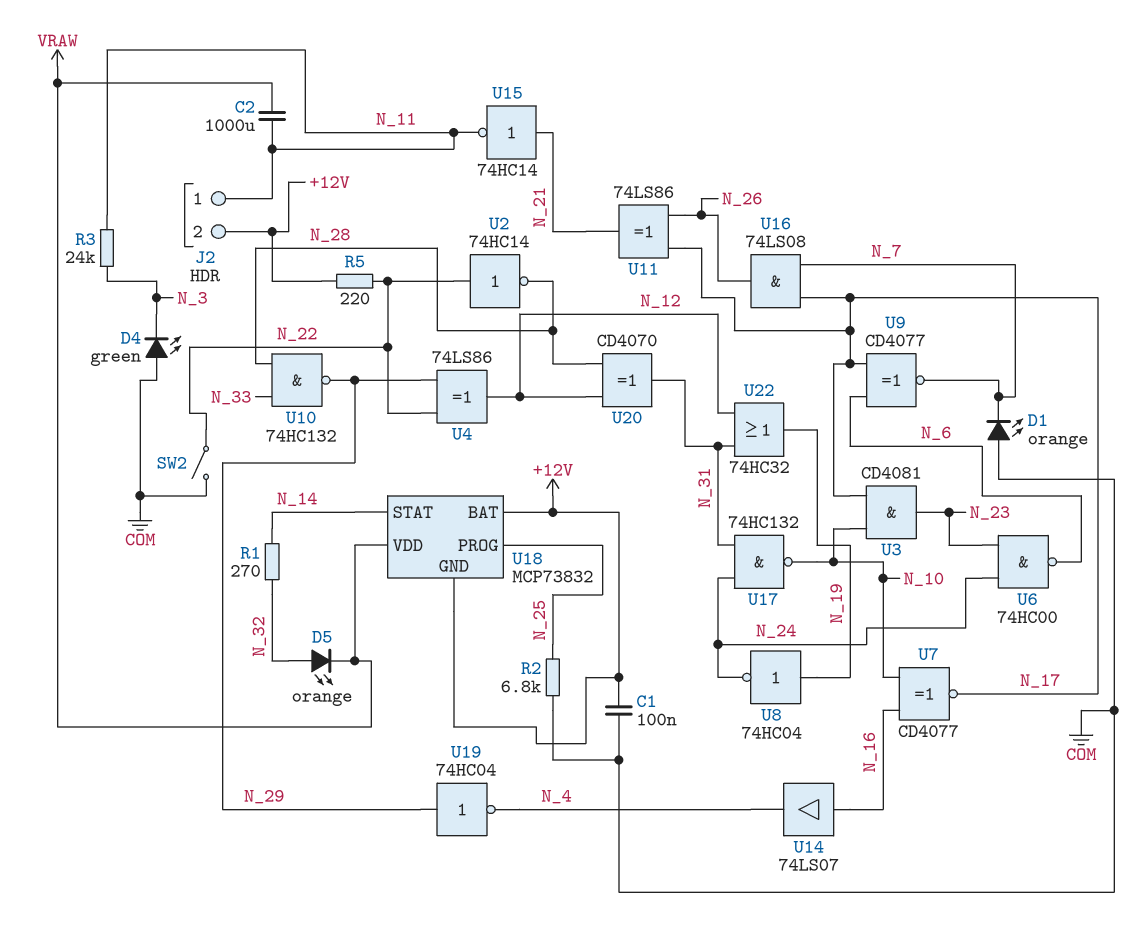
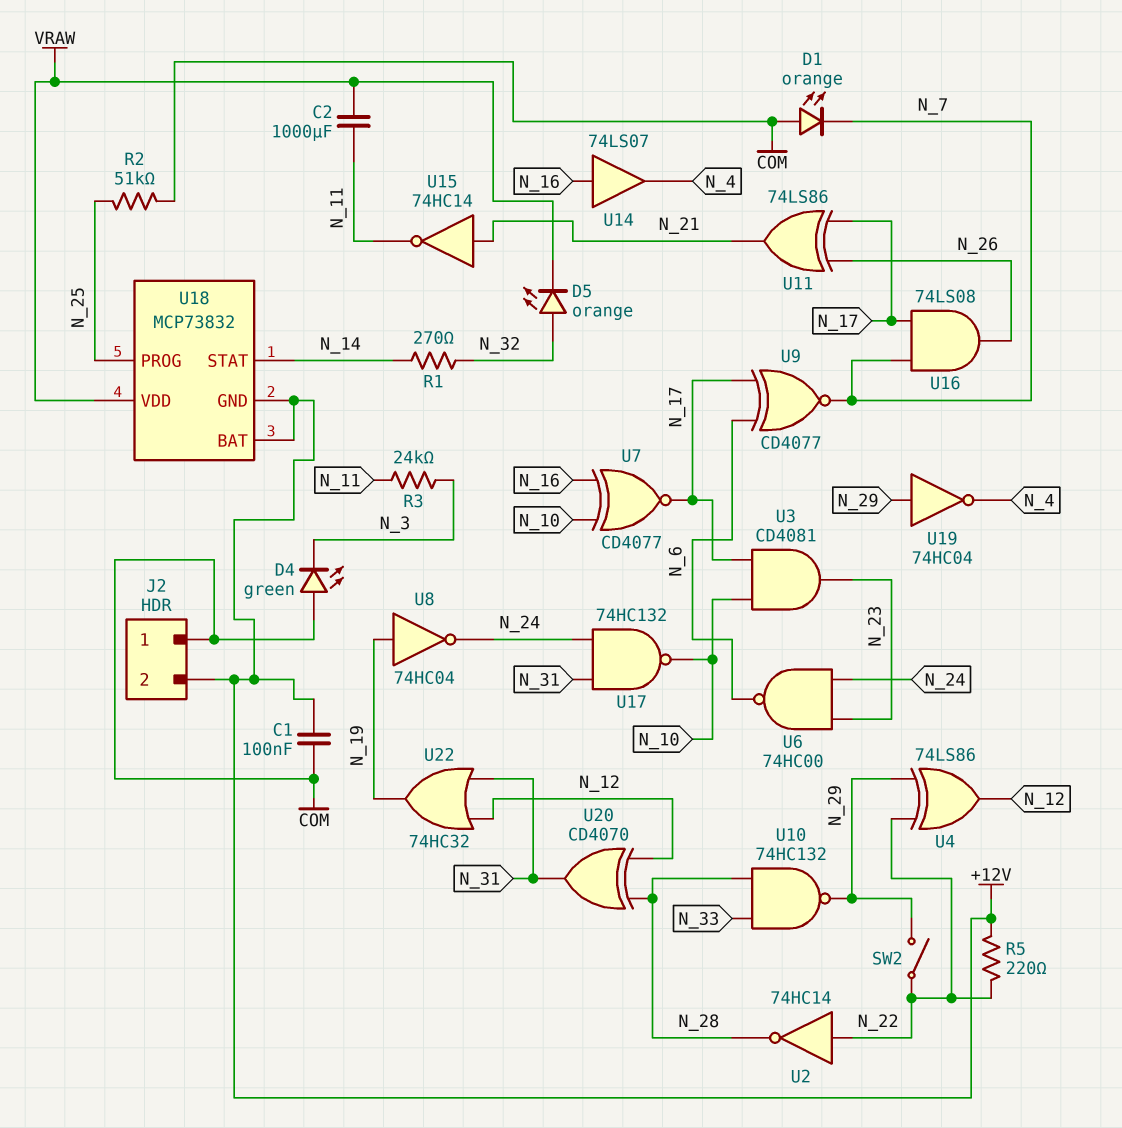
J2 pin 1: N_11 -> COM
R2: 6.8k (COM, N_25) -> 51k (COM, N_25)
SW2: switch (COM, N_22) -> switch (N_22, N_29)

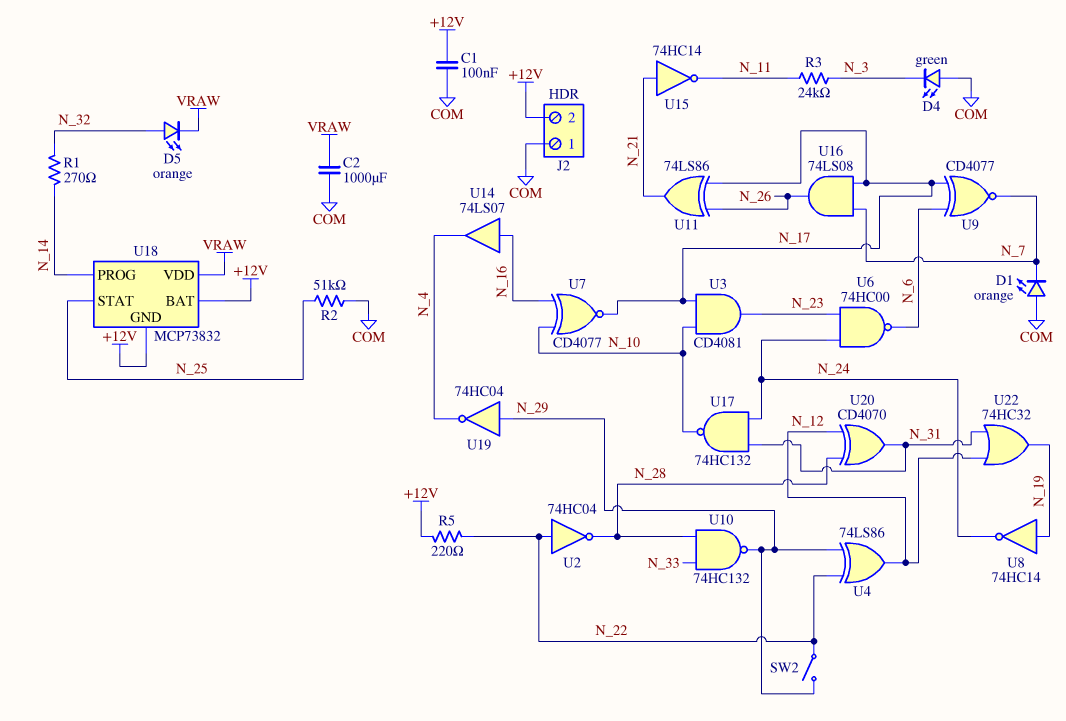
C2: 1000uF (N_11, VRAW) -> 1000uF (COM, VRAW)
U2: NOT 74HC14 (in N_22, out N_28) -> NOT 74HC04 (in N_22, out N_28)
U8: NOT 74HC04 (in N_19, out N_24) -> NOT 74HC14 (in N_19, out N_24)
U18 pin PROG: N_25 -> N_14
U18 pin STAT: N_14 -> N_25

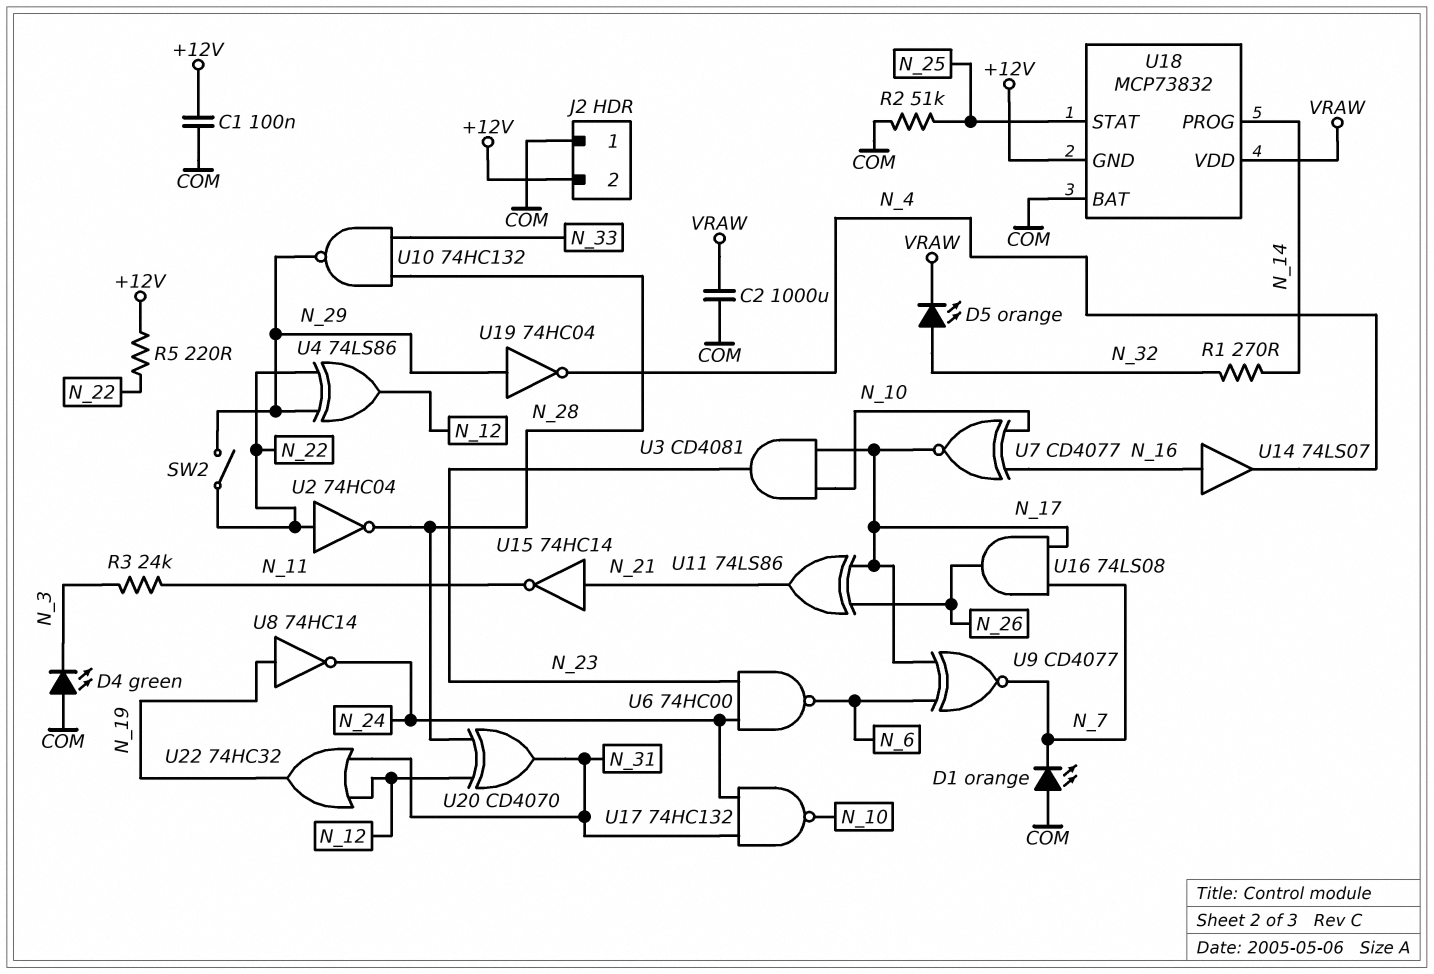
U18 pin BAT: +12V -> COM

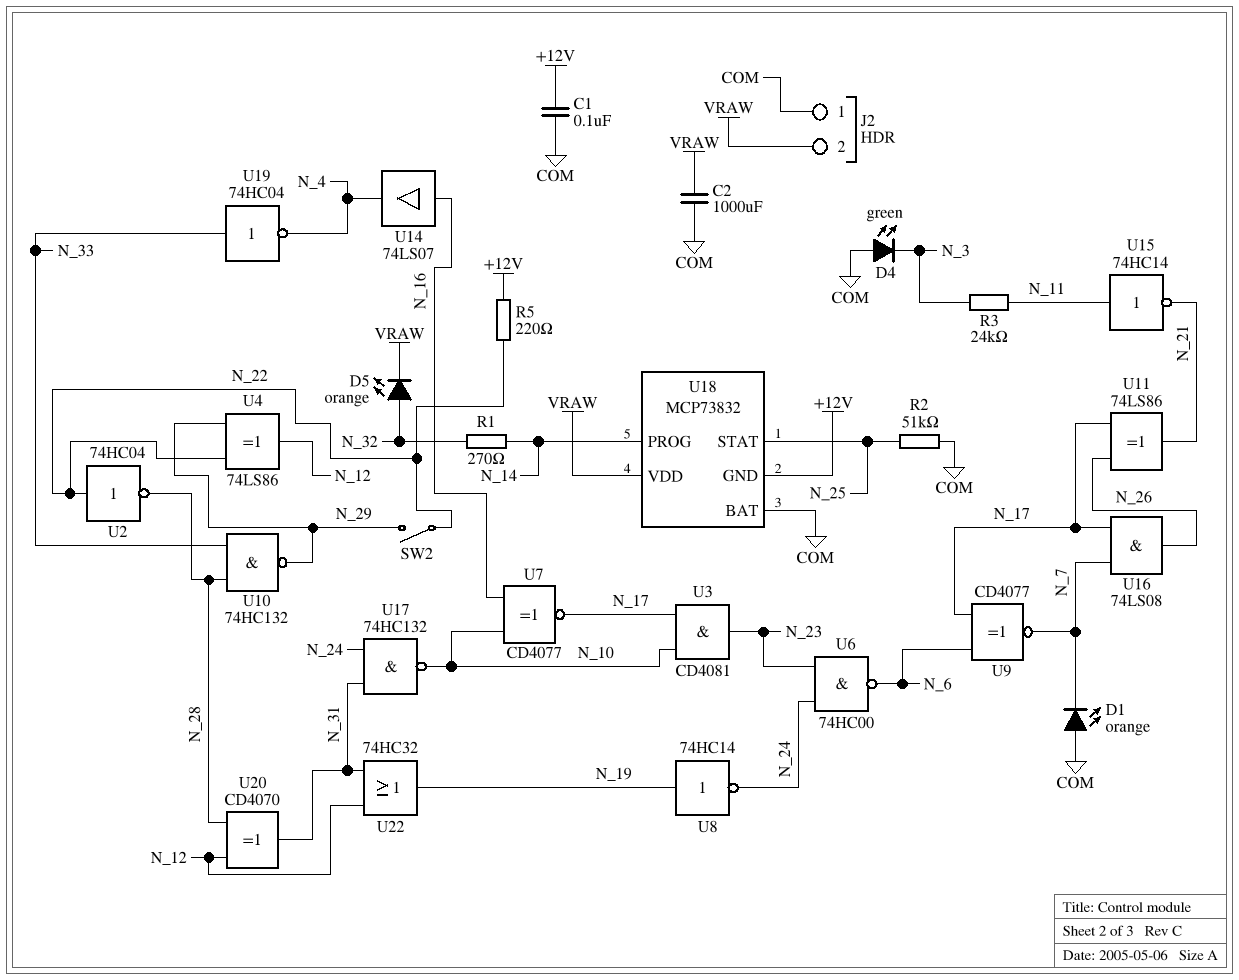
J2 pin 2: +12V -> VRAW
U15: NOT 74HC14 (in N_21, out N_11) -> NOT 74HC14 (in N_11, out N_21)
U19: NOT 74HC04 (in N_29, out N_4) -> NOT 74HC04 (in N_33, out N_4)

